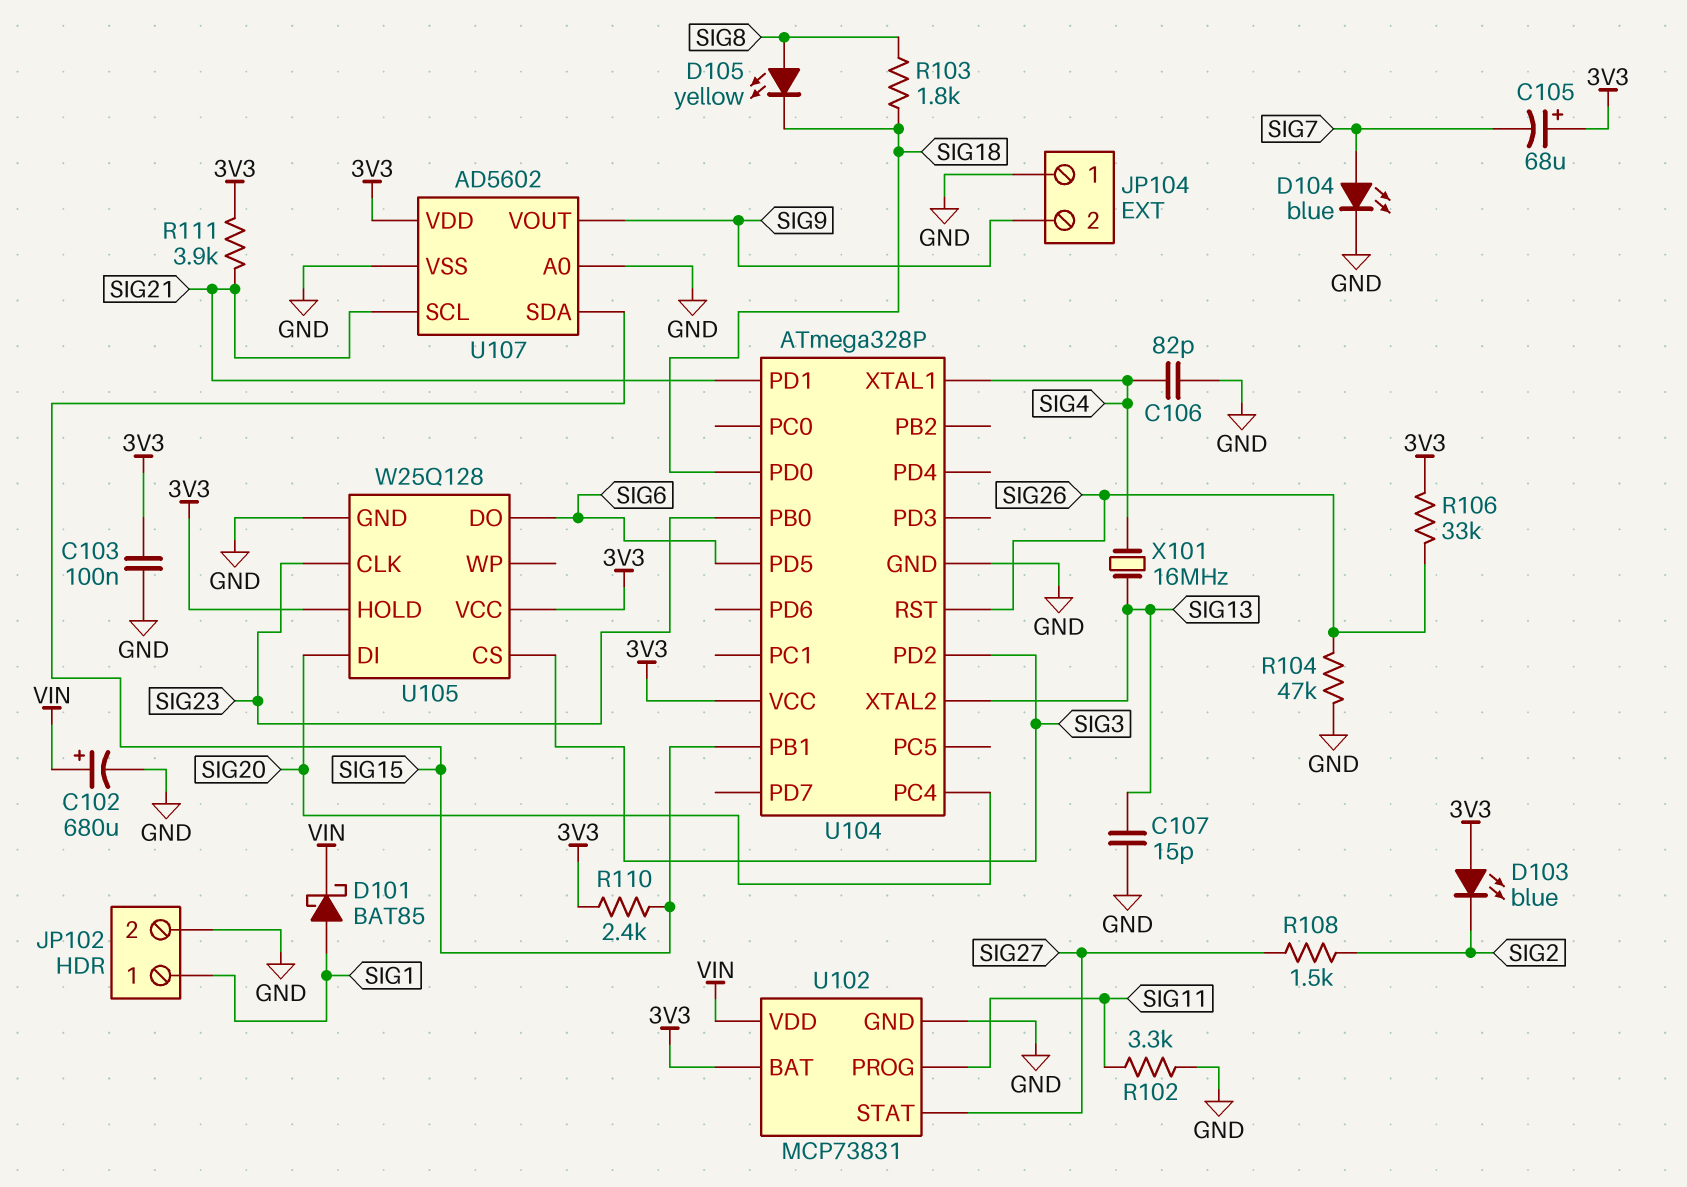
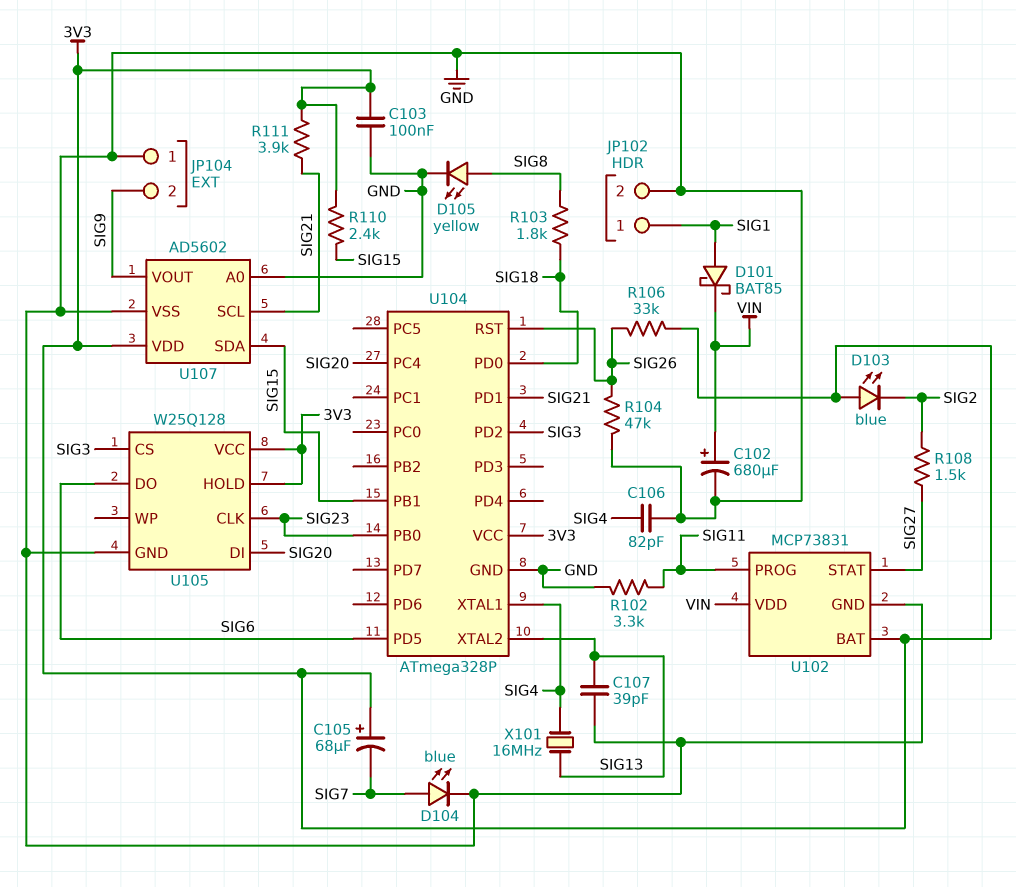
C107: 15pF (GND, SIG13) -> 39pF (GND, SIG13)
D105: LED yellow (A SIG8, K SIG18) -> LED yellow (A SIG8, K GND)

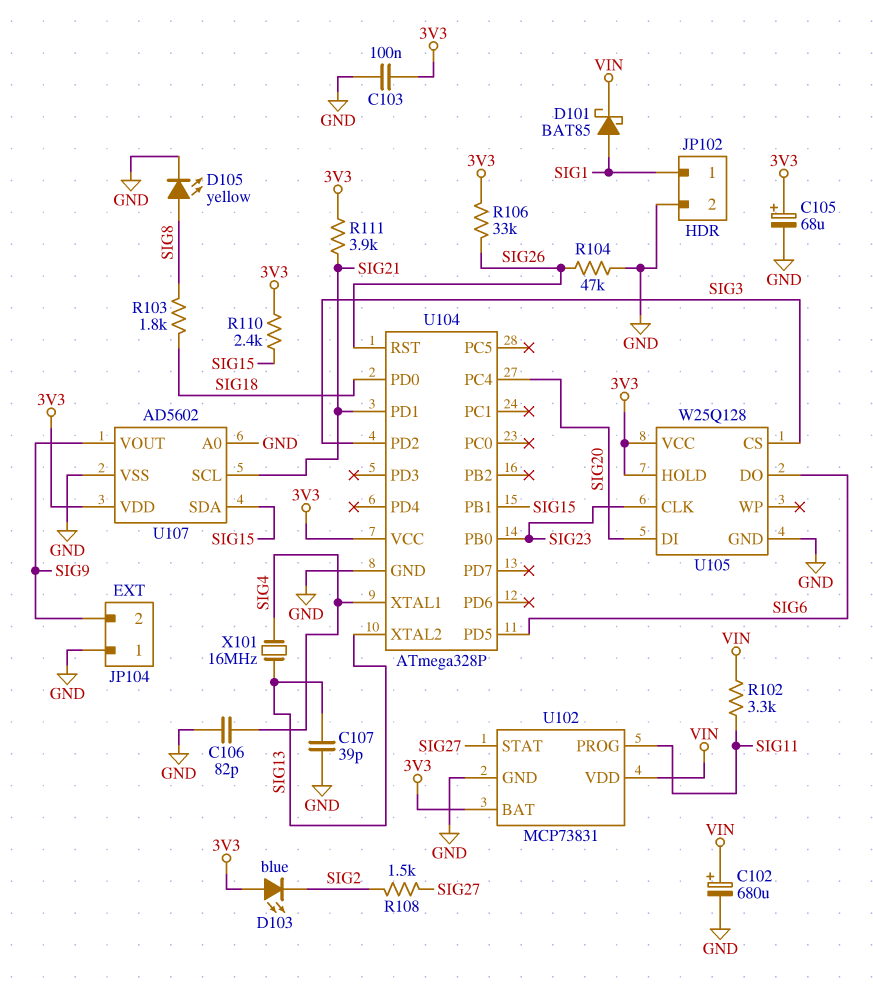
C105: 68uF (plus 3V3, minus SIG7) -> 68uF (plus 3V3, minus GND)
D104: LED blue (A SIG7, K GND) -> none
R102: 3.3k (GND, SIG11) -> 3.3k (SIG11, VIN)

